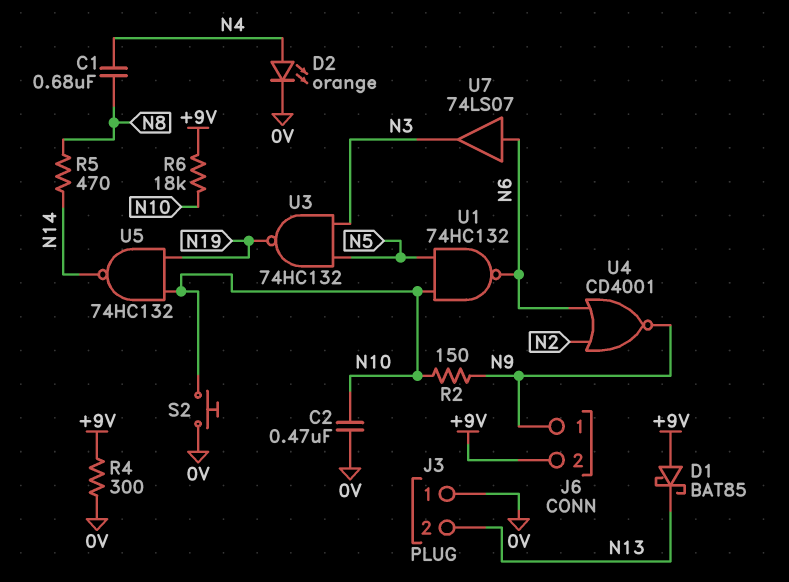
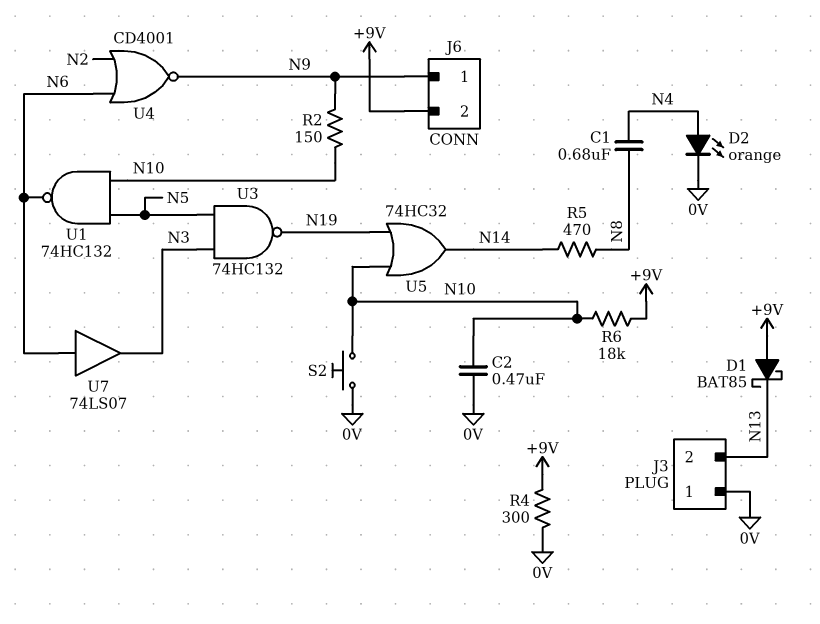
U5: NAND 74HC132 (in N10, in N19, out N14) -> OR 74HC32 (in N10, in N19, out N14)

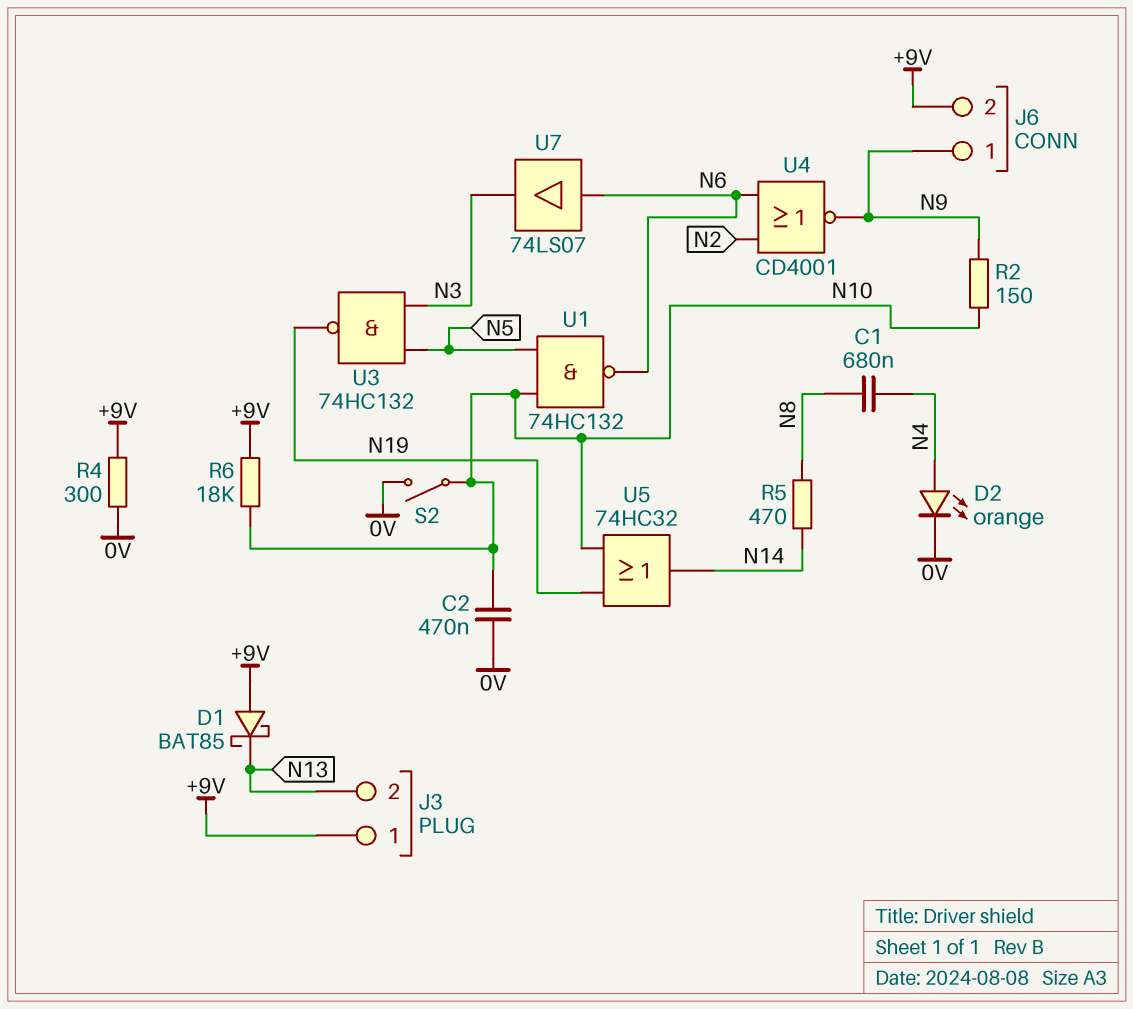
J3 pin 1: 0V -> +9V
S2: button (0V, N10) -> switch (0V, N10)

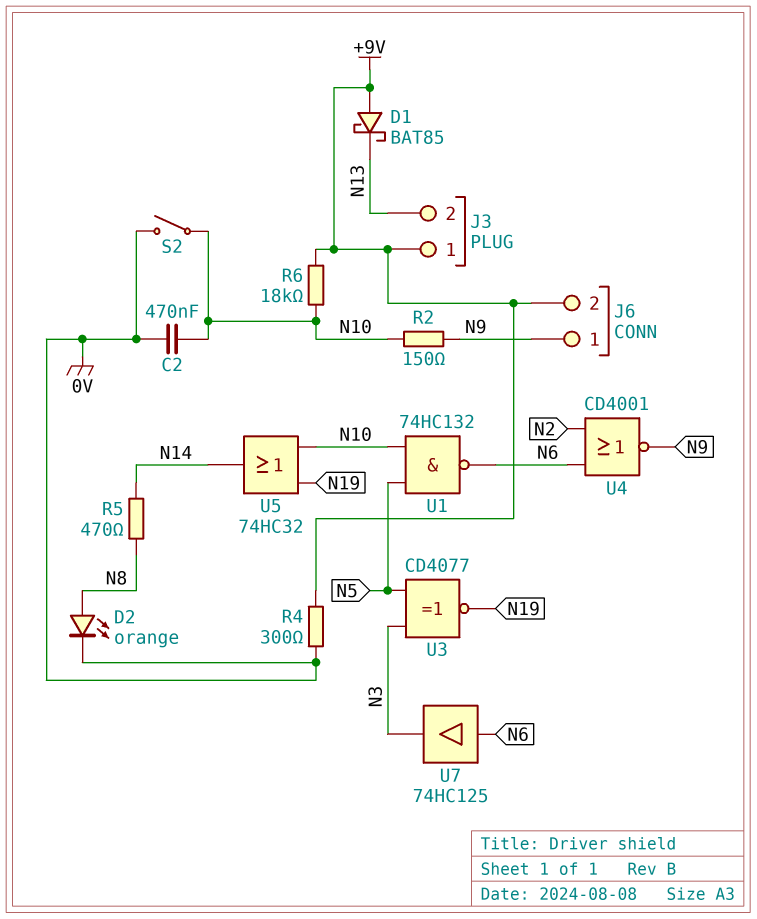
C1: 680nF (N4, N8) -> none
D2: LED orange (A N4, K 0V) -> LED orange (A N8, K 0V)
U3: NAND 74HC132 (in N3, in N5, out N19) -> XNOR CD4077 (in N3, in N5, out N19)
U7: buffer 74LS07 (in N6, out N3) -> buffer 74HC125 (in N6, out N3)

